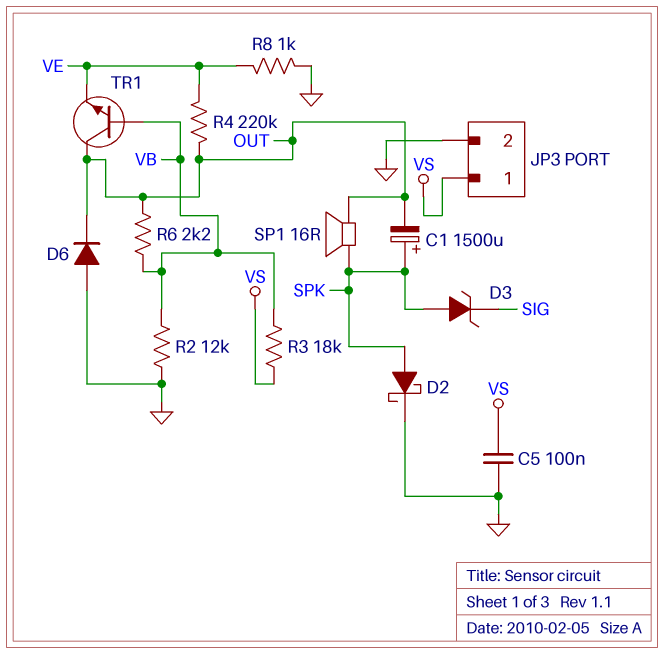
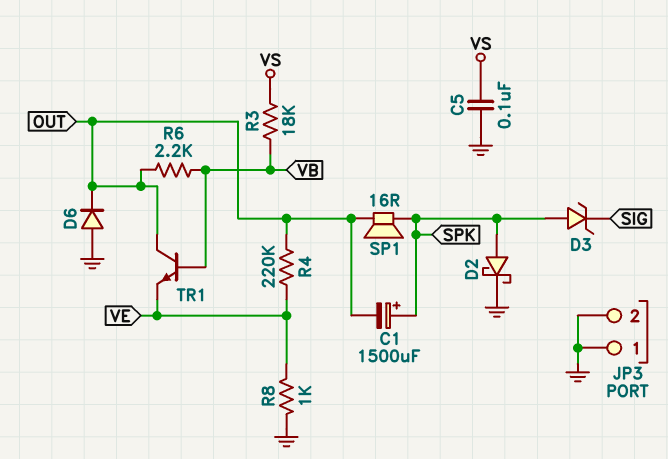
JP3 pin 1: VS -> GND
R2: 12k (GND, VB) -> none

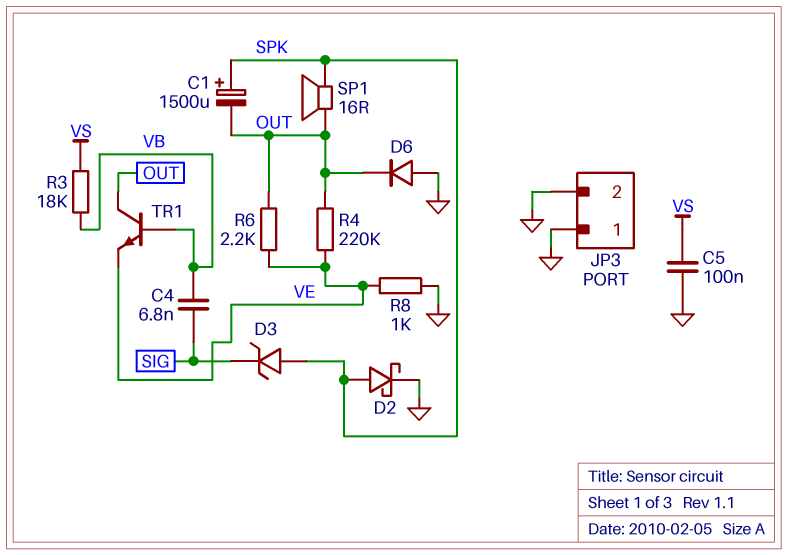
C4: none -> 6.8nF (SIG, VB)
R6: 2.2k (OUT, VB) -> 2.2k (OUT, VE)

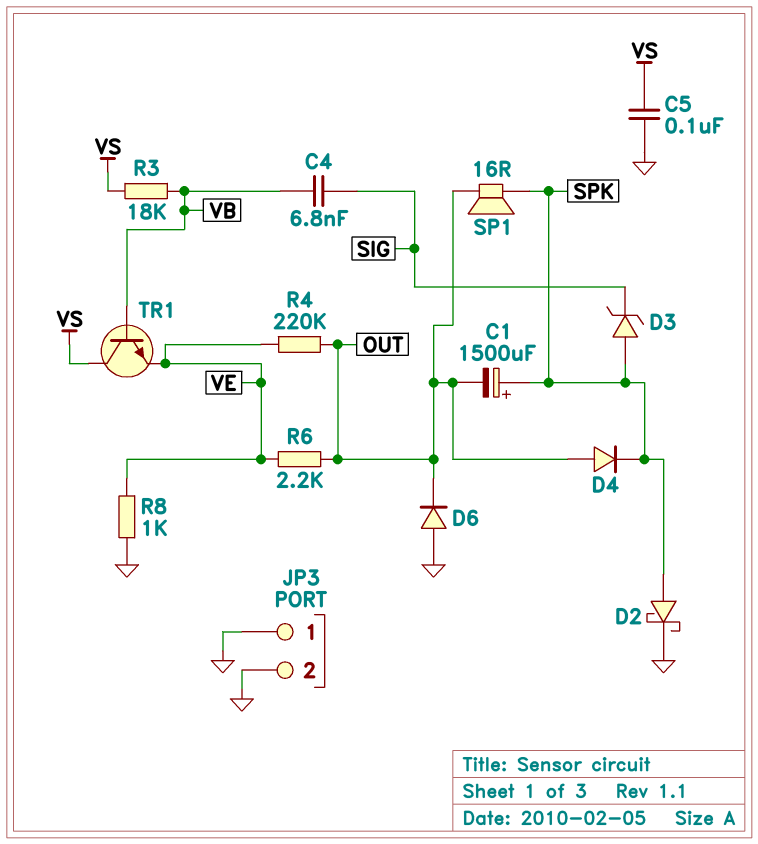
D4: none -> diode (A OUT, K SPK)
TR1: NPN (B VB, C OUT, E VE) -> NPN (B VB, C VS, E VE)

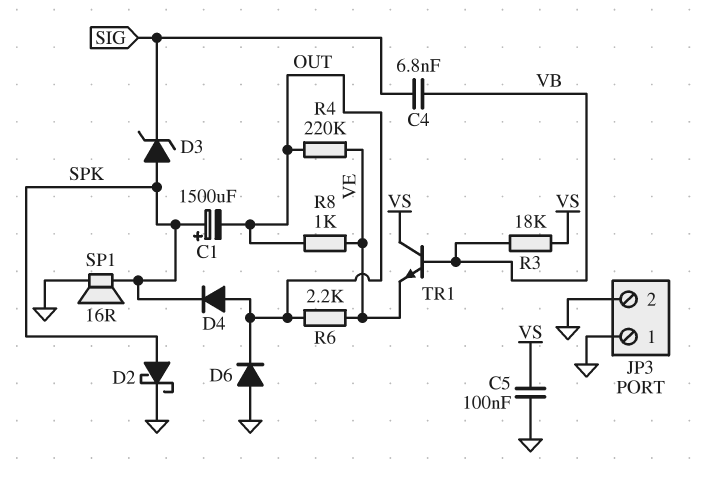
R8: 1k (GND, VE) -> 1k (OUT, VE)
SP1: speaker 16R (OUT, SPK) -> speaker 16R (GND, SPK)

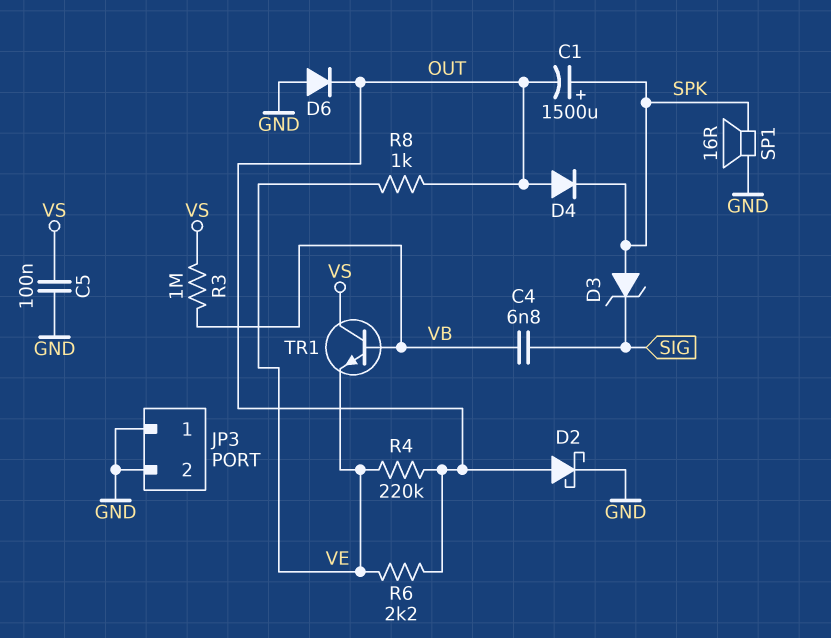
D2: schottky (A SPK, K GND) -> schottky (A OUT, K GND)
R3: 18k (VB, VS) -> 1M (VB, VS)

